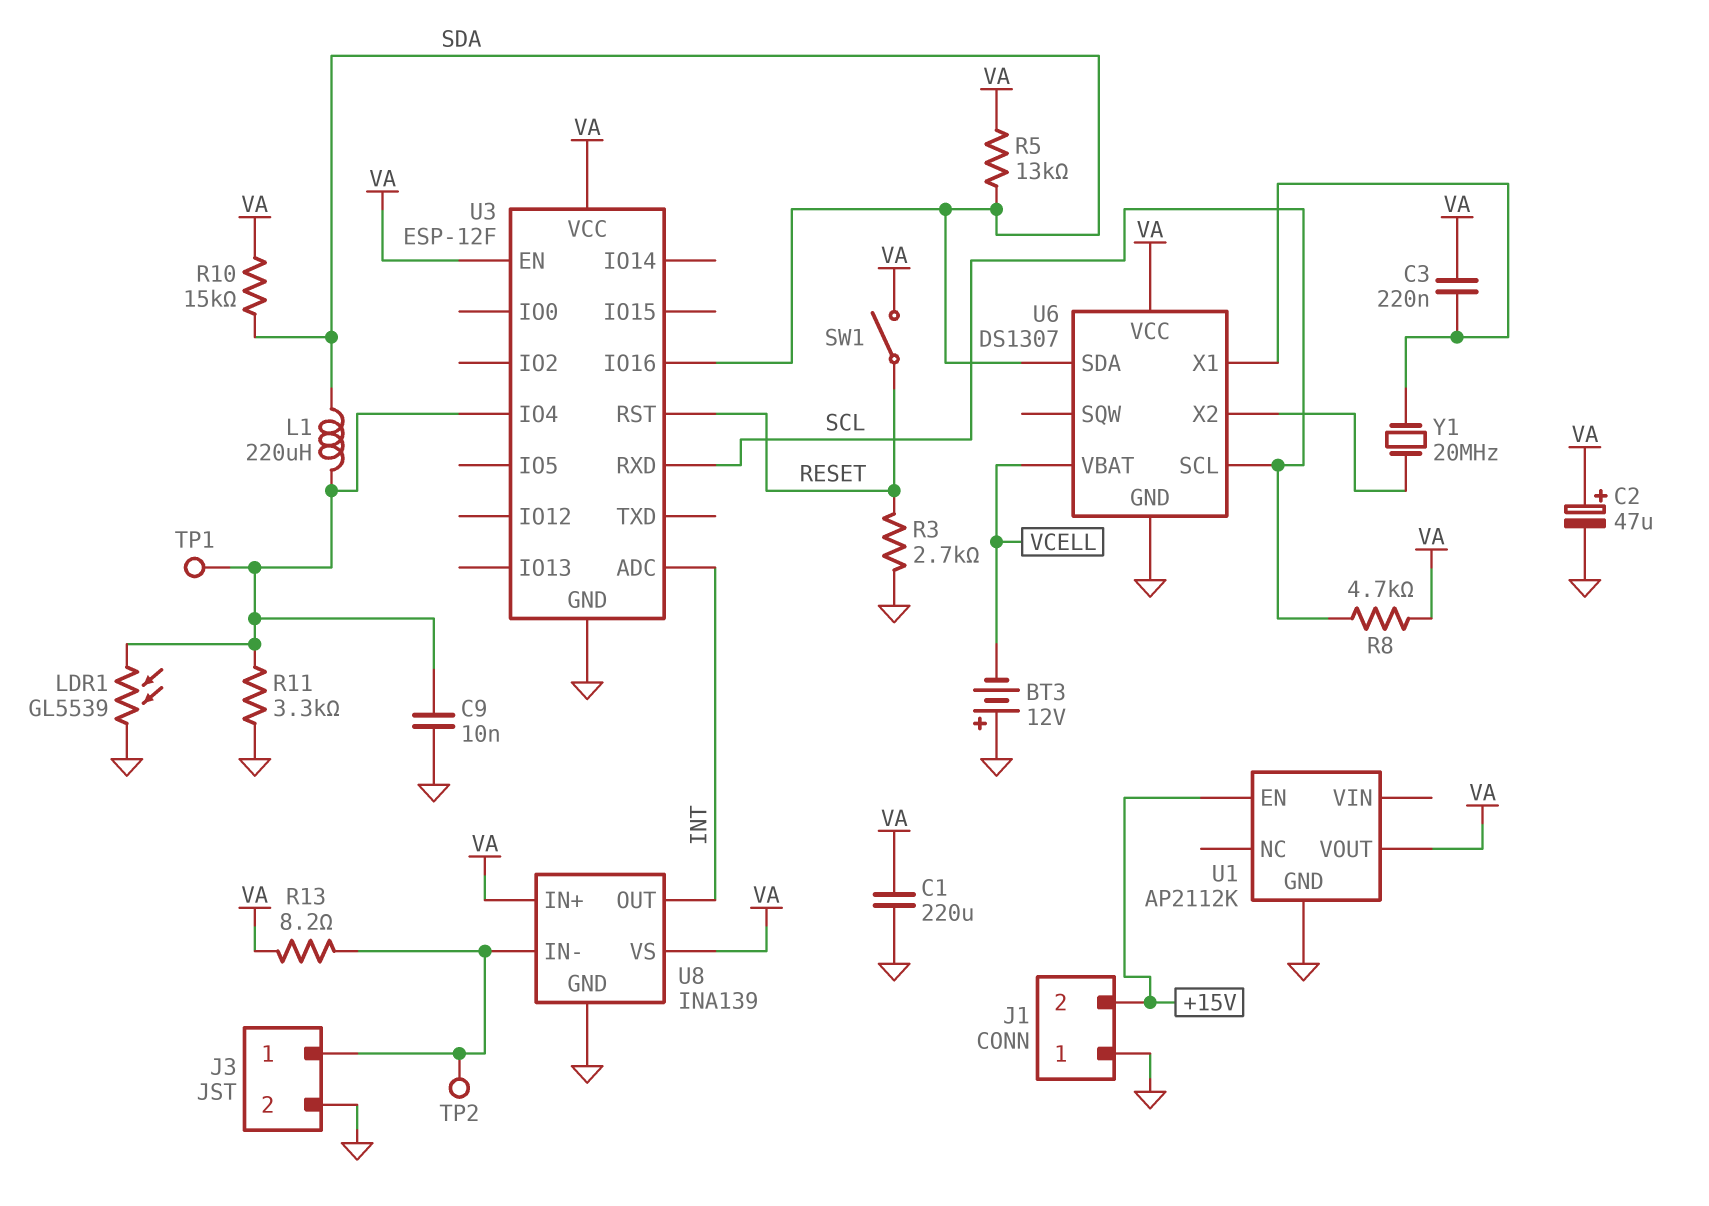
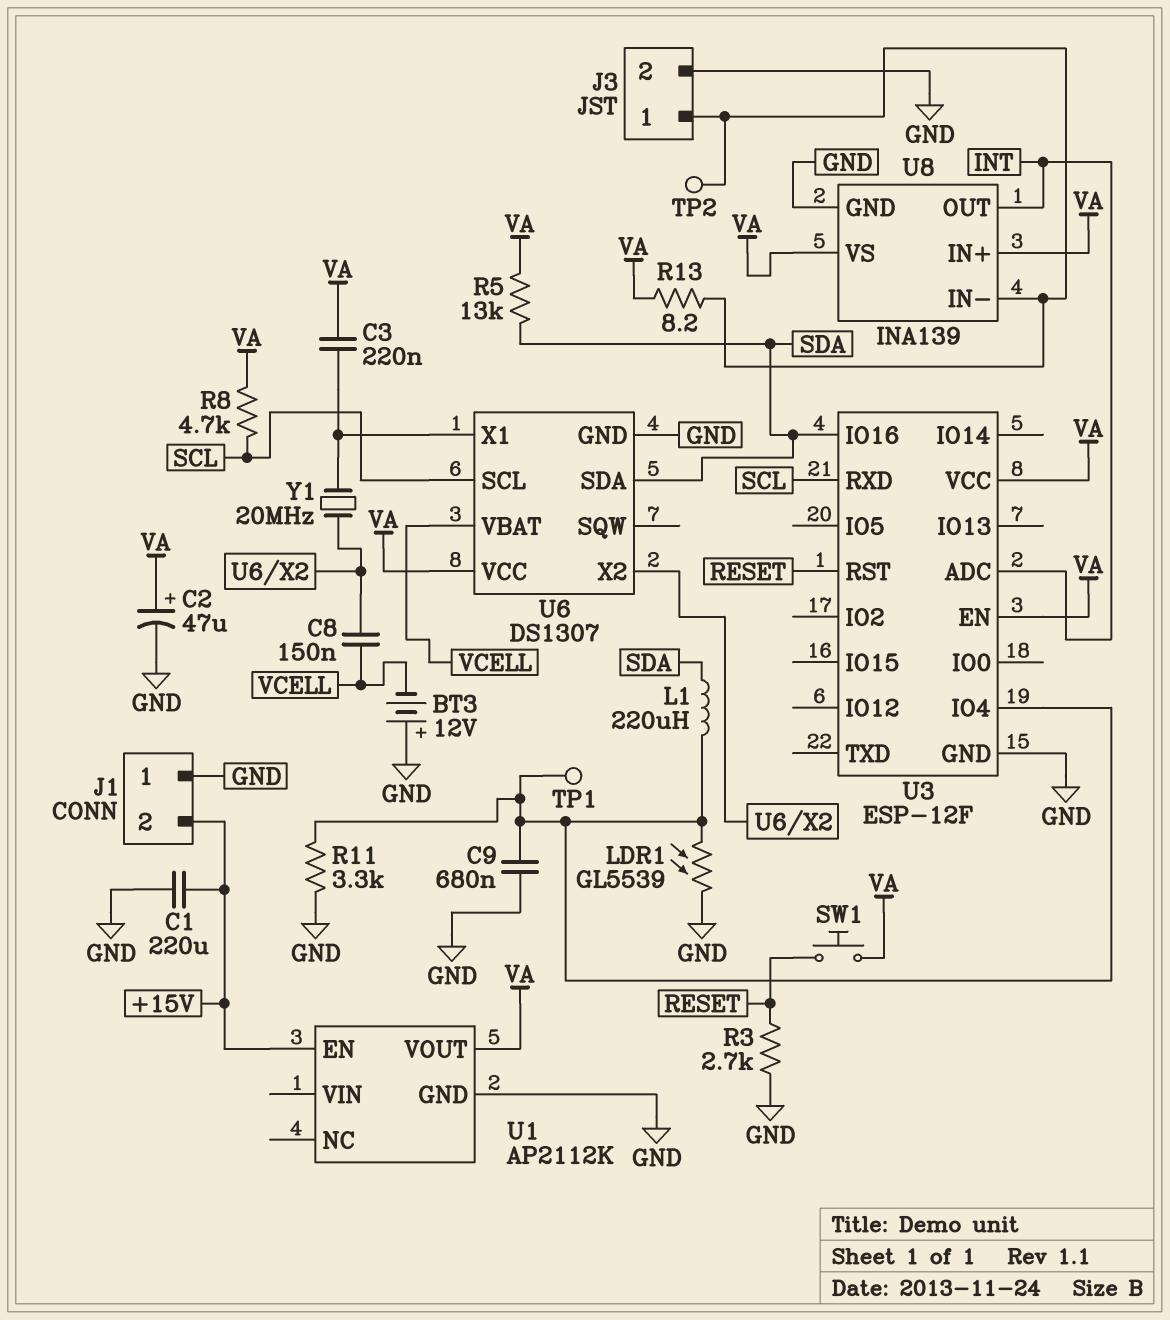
C1: 220uF (GND, VA) -> 220uF (+15V, GND)
C8: none -> 150nF (U6/X2, VCELL)
C9: 10nF (GND, U3/IO4) -> 680nF (GND, U3/IO4)
R10: 15k (SDA, VA) -> none
SW1: switch (RESET, VA) -> button (RESET, VA)

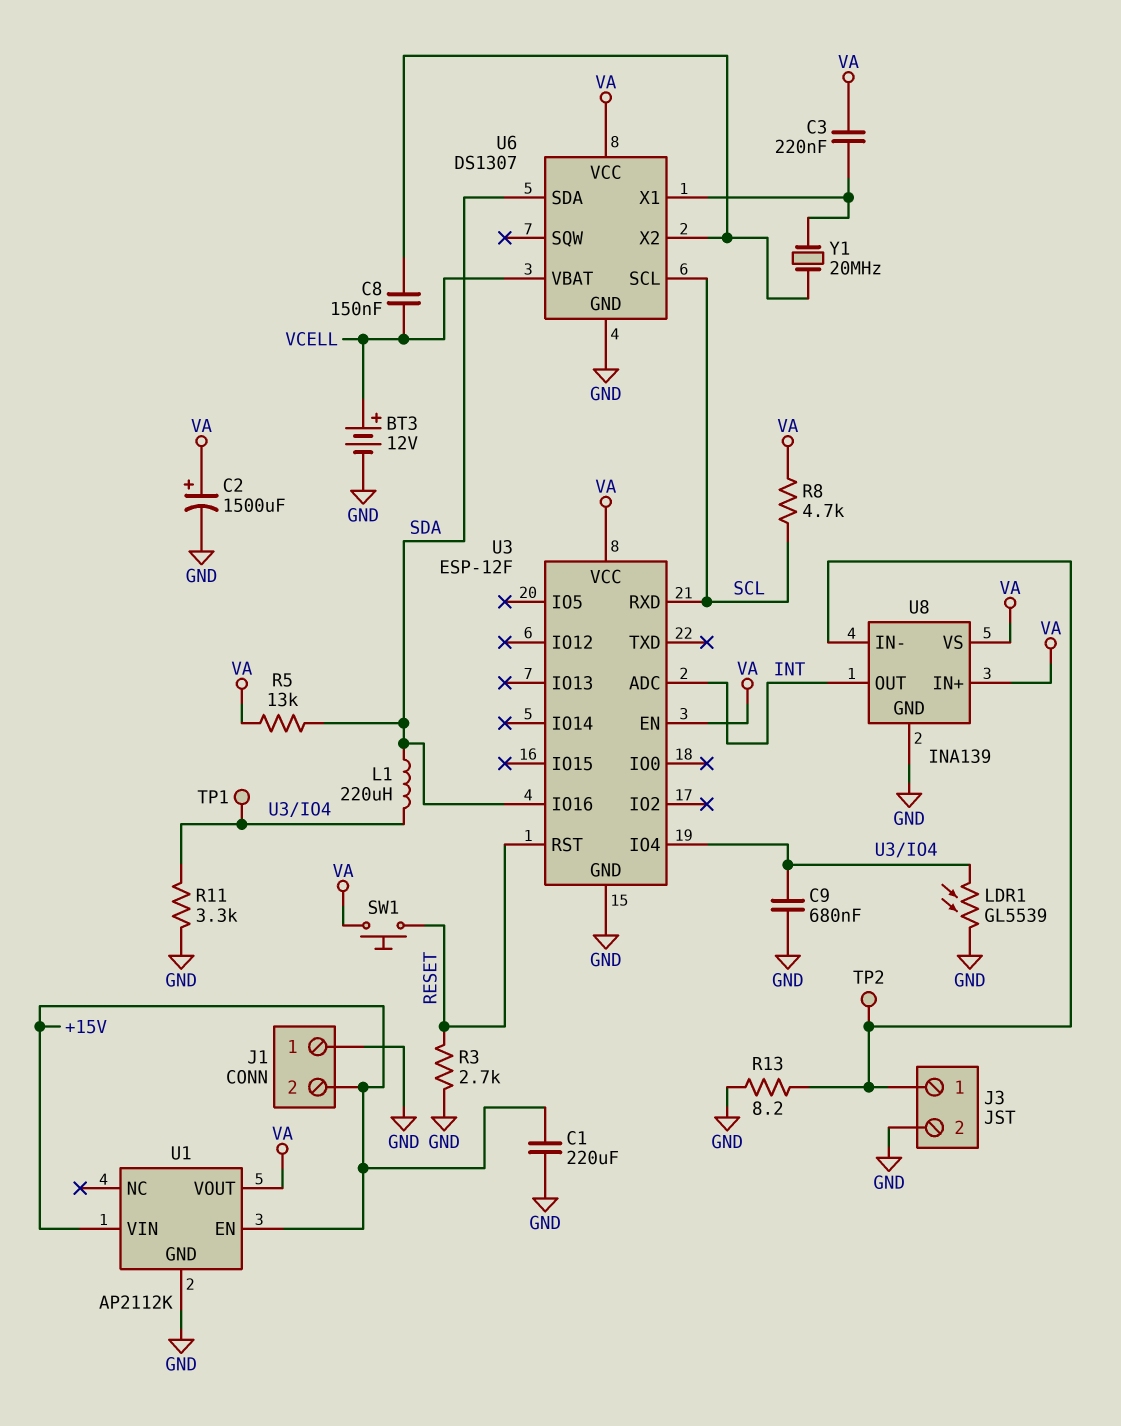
BT3: 12V (plus GND, minus VCELL) -> 12V (plus VCELL, minus GND)
C2: 47uF (plus VA, minus GND) -> 1500uF (plus VA, minus GND)
R13: 8.2 (J3/1, VA) -> 8.2 (GND, J3/1)
U1 pin VIN: none -> +15V

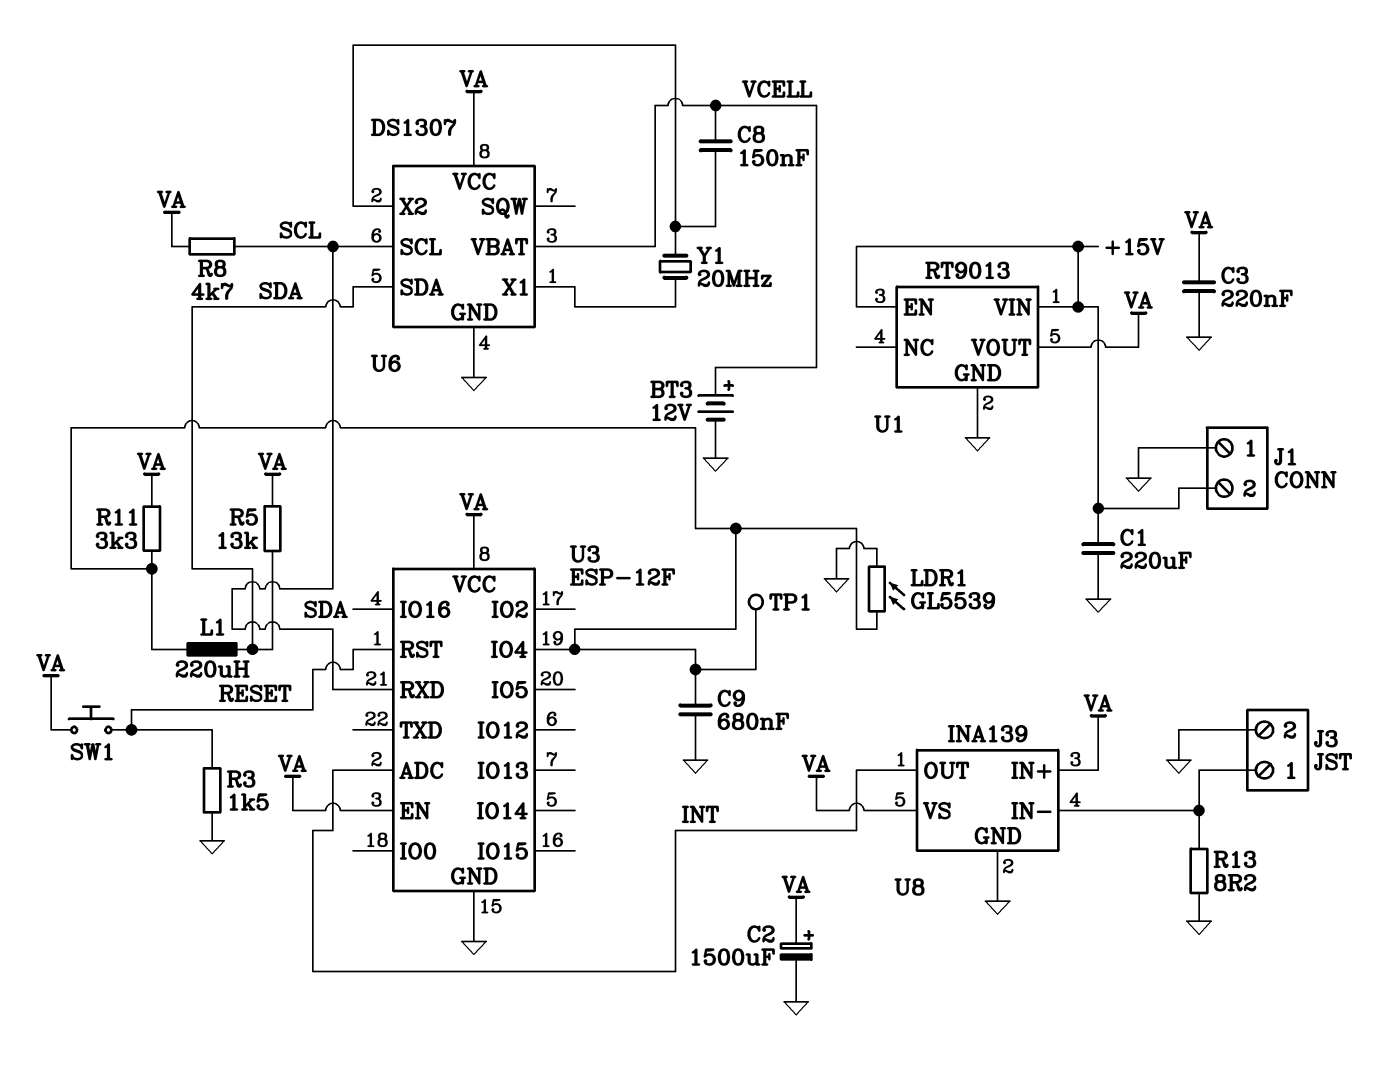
C3: 220nF (U6/X1, VA) -> 220nF (GND, VA)
R3: 2.7k (GND, RESET) -> 1.5k (GND, RESET)
R11: 3.3k (GND, U3/IO4) -> 3.3k (U3/IO4, VA)
TP2: test point (J3/1) -> none
U1: AP2112K -> RT9013

